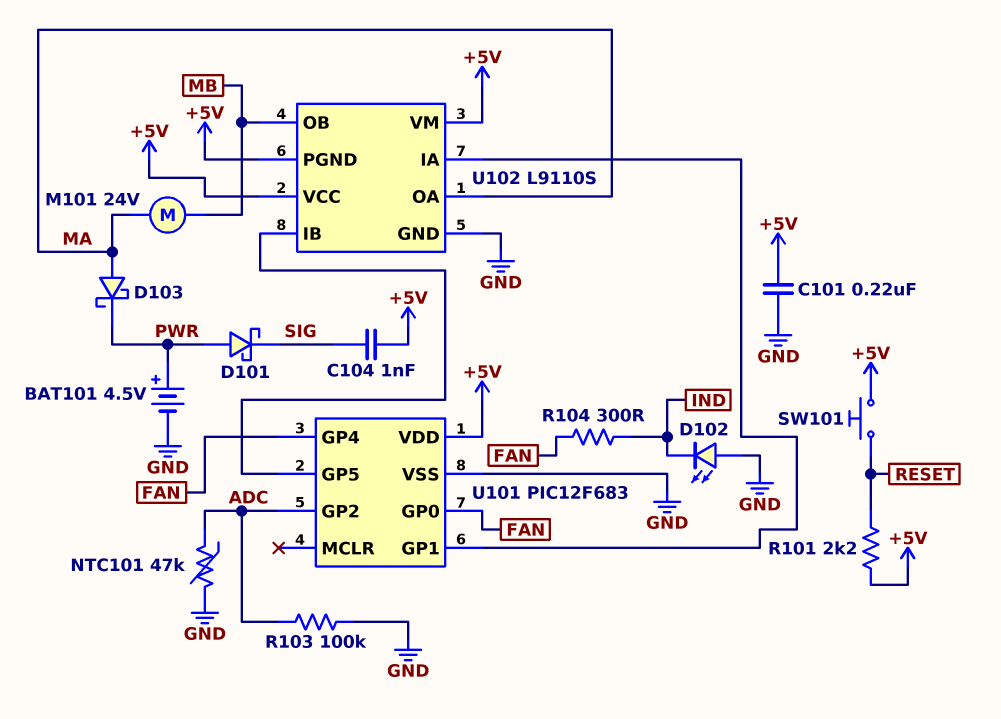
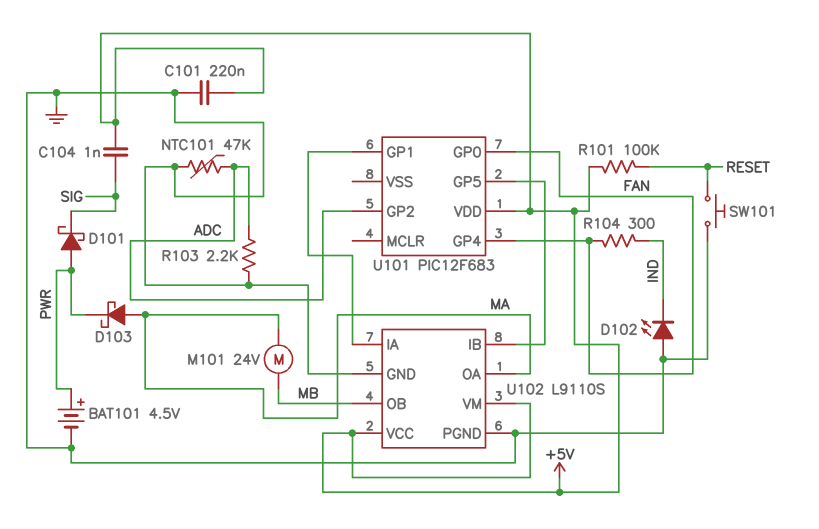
R101: 2.2k (+5V, RESET) -> 100k (+5V, RESET)
R103: 100k (ADC, GND) -> 2.2k (ADC, GND)
SW101: button (+5V, RESET) -> button (GND, RESET)
U101 pin VSS: GND -> none
U102 pin PGND: +5V -> GND

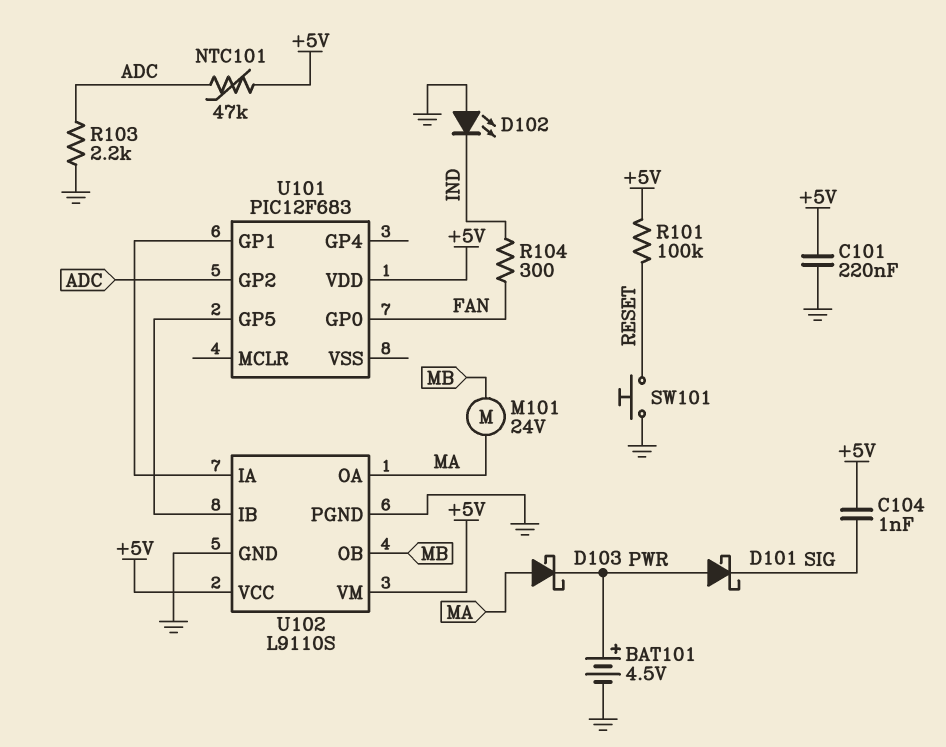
NTC101: 47k (ADC, GND) -> 47k (+5V, ADC)
U101 pin GP4: FAN -> none

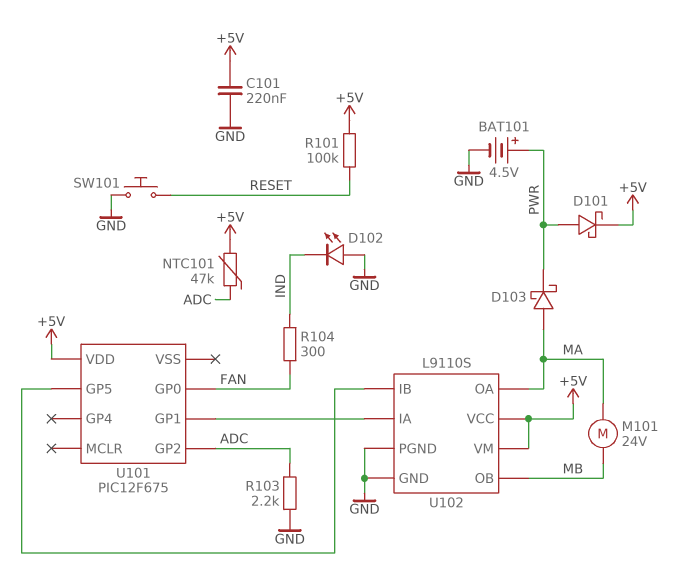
C104: 1nF (+5V, SIG) -> none
D101: schottky (A PWR, K SIG) -> schottky (A PWR, K +5V)
U101: PIC12F683 -> PIC12F675

